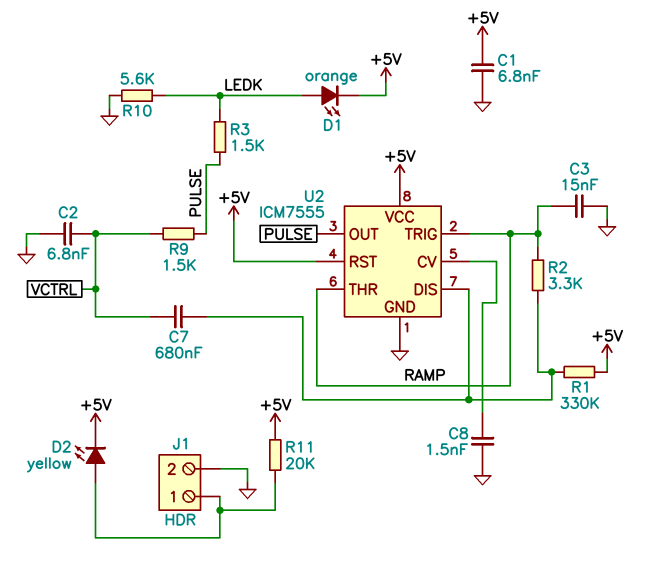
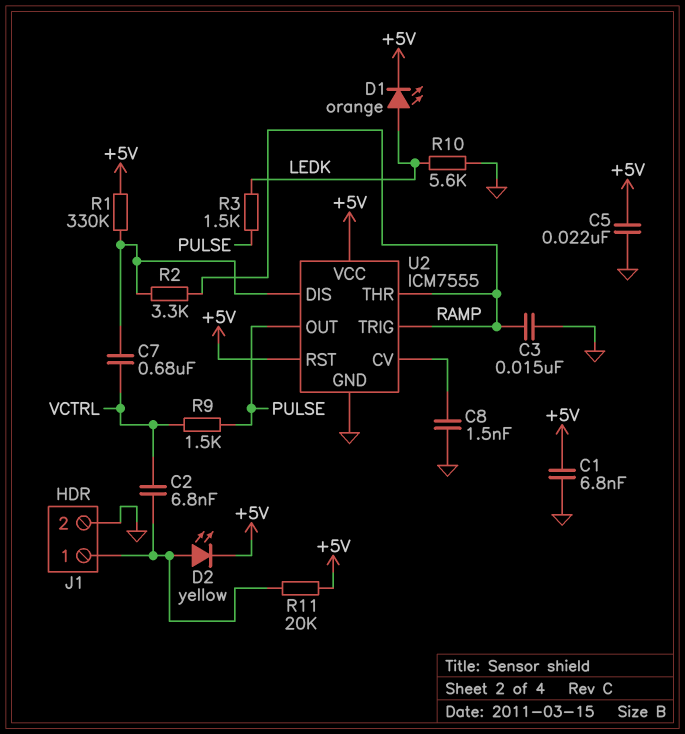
C2: 6.8nF (GND, VCTRL) -> 6.8nF (J1/1, VCTRL)
C5: none -> 22nF (+5V, GND)

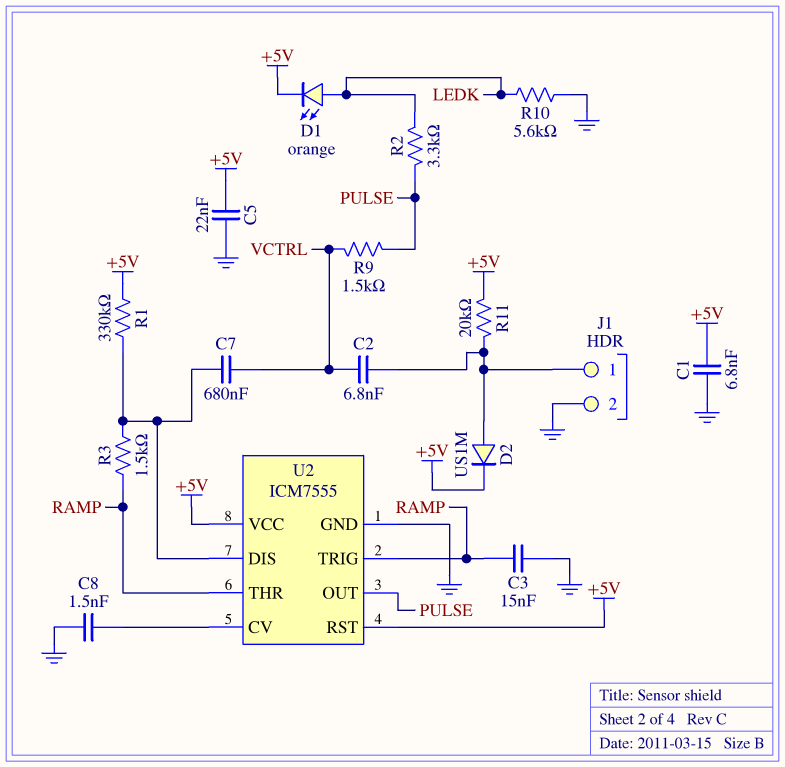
D2: LED yellow (A J1/1, K +5V) -> diode US1M (A J1/1, K +5V)
R2: 3.3k (RAMP, U2/DIS) -> 3.3k (LEDK, PULSE)
R3: 1.5k (LEDK, PULSE) -> 1.5k (RAMP, U2/DIS)

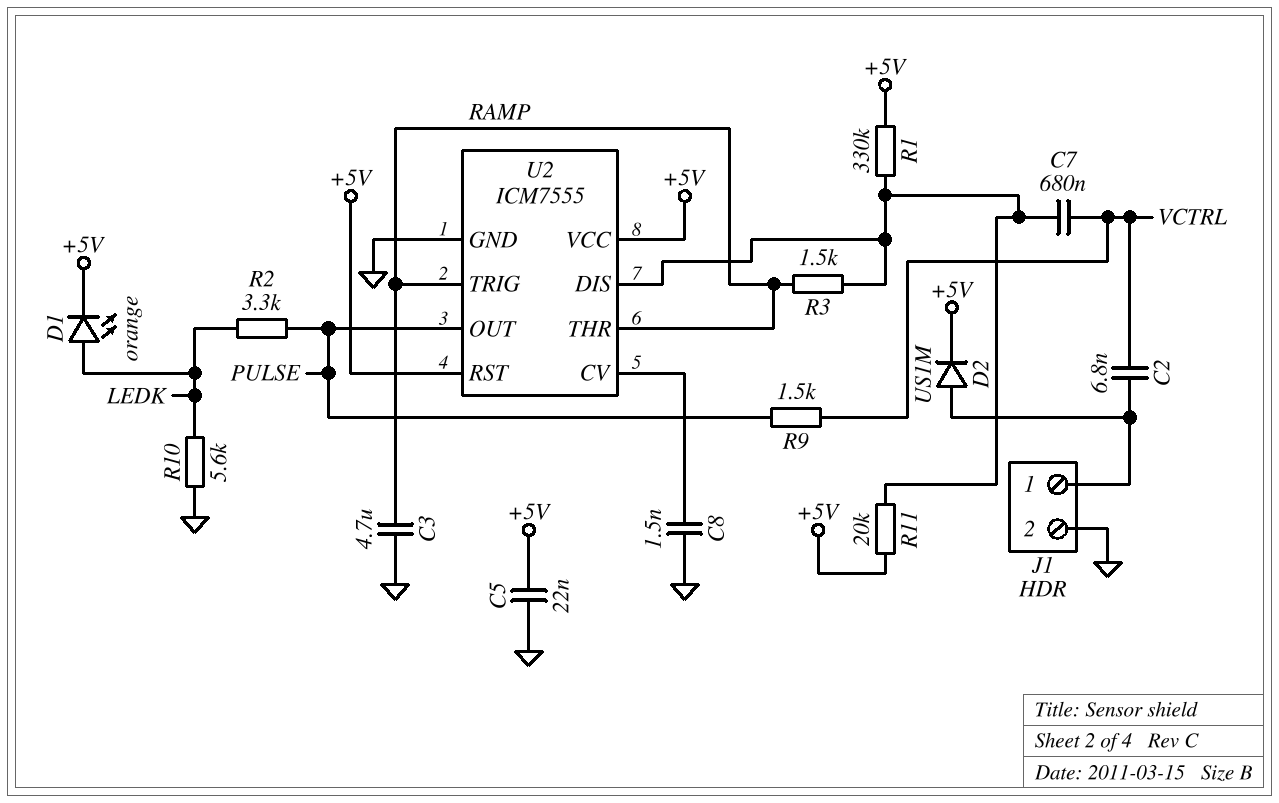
C1: 6.8nF (+5V, GND) -> none
C3: 15nF (GND, RAMP) -> 4.7uF (GND, RAMP)
R11: 20k (+5V, J1/1) -> 20k (+5V, U2/DIS)

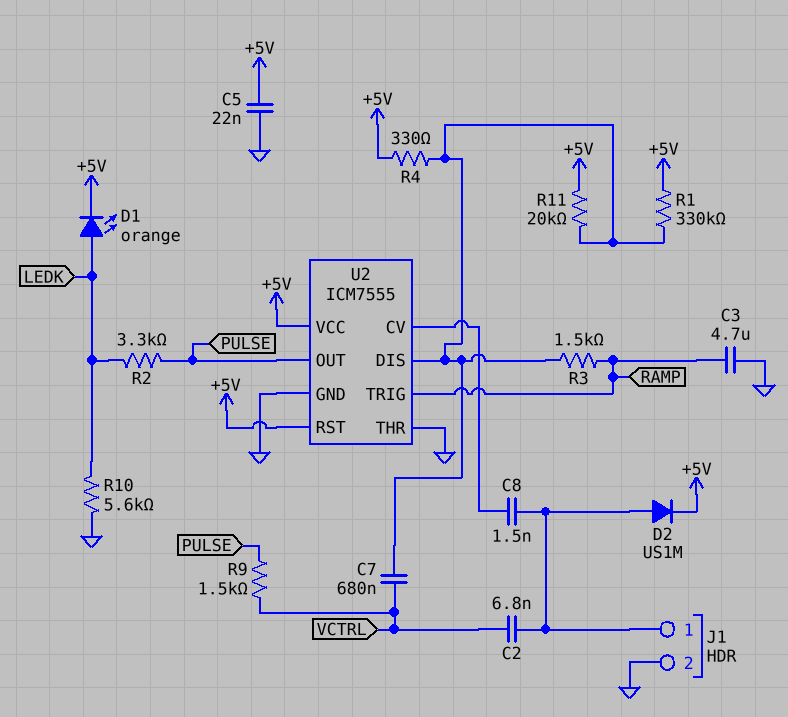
C8: 1.5nF (GND, U2/CV) -> 1.5nF (J1/1, U2/CV)
R4: none -> 330 (+5V, U2/DIS)
U2 pin THR: RAMP -> GND

